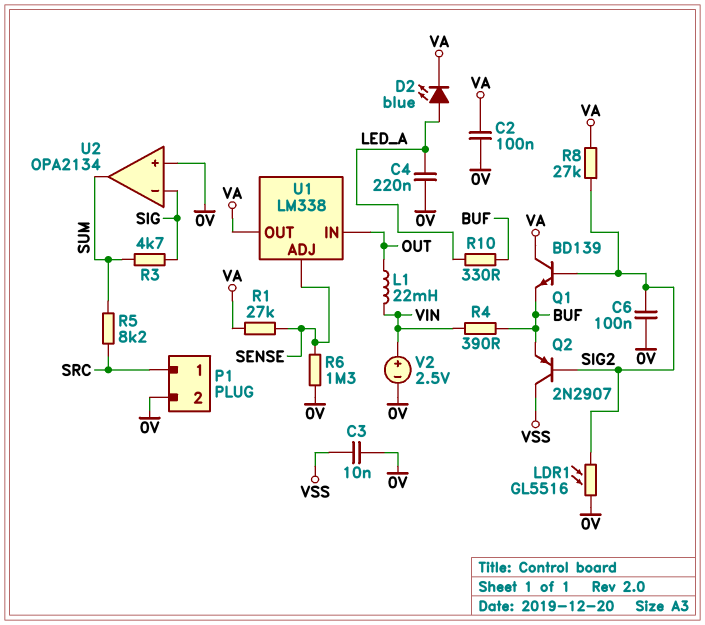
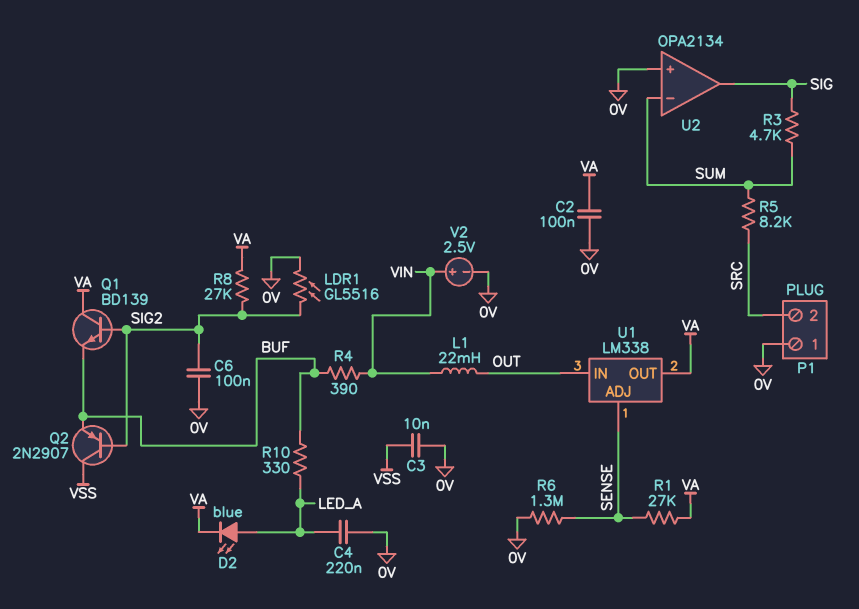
P1 pin 1: SRC -> 0V
P1 pin 2: 0V -> SRC
U2 pin in-: SIG -> SUM
U2 pin out: SUM -> SIG

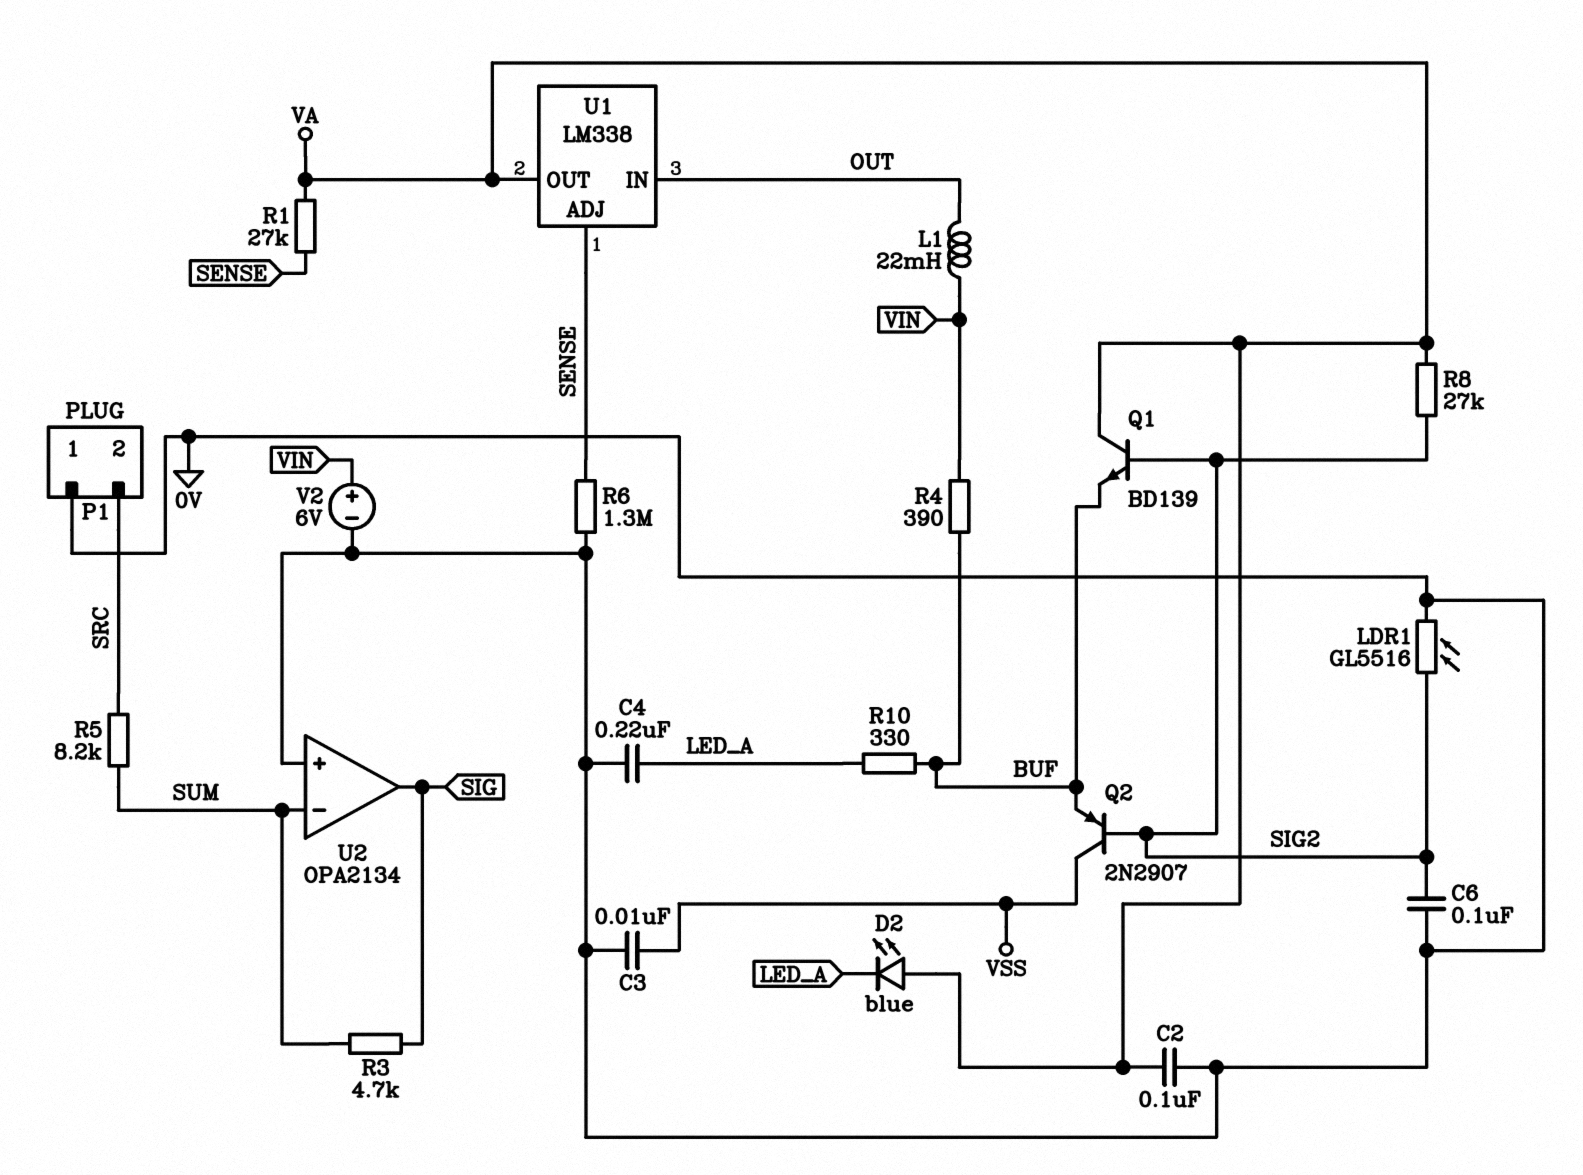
D2: LED blue (A LED_A, K VA) -> LED blue (A VA, K LED_A)
V2: 2.5V (plus VIN, minus 0V) -> 6V (plus VIN, minus 0V)

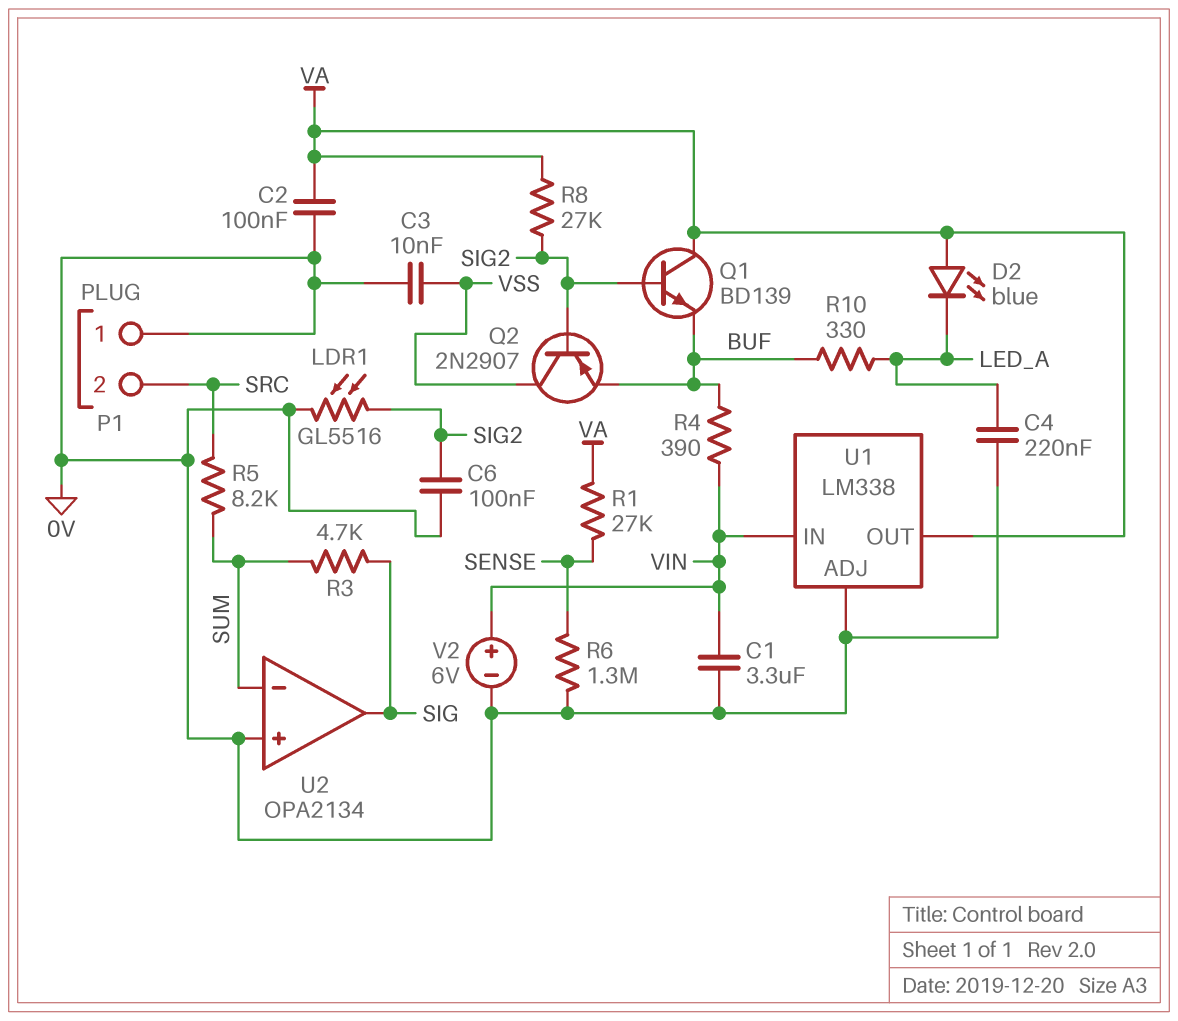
C1: none -> 3.3uF (0V, VIN)
L1: 22mH (OUT, VIN) -> none
U1 pin ADJ: SENSE -> 0V
U1 pin IN: OUT -> VIN

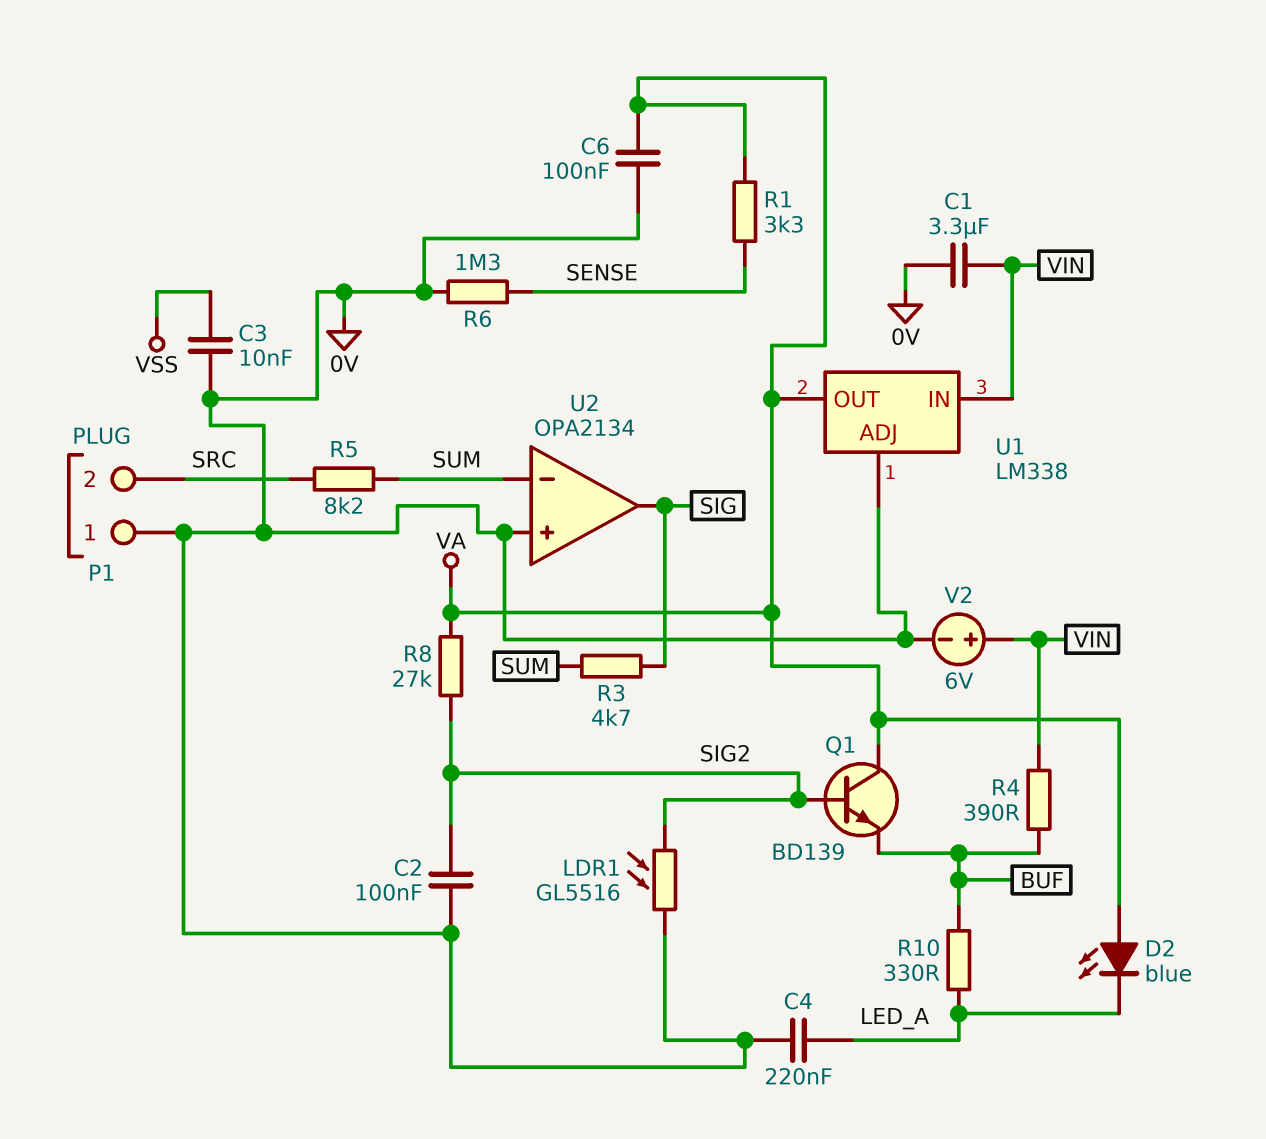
C2: 100nF (0V, VA) -> 100nF (0V, SIG2)
C6: 100nF (0V, SIG2) -> 100nF (0V, VA)
Q2: PNP 2N2907 (B SIG2, C VSS, E BUF) -> none
R1: 27k (SENSE, VA) -> 3.3k (SENSE, VA)

